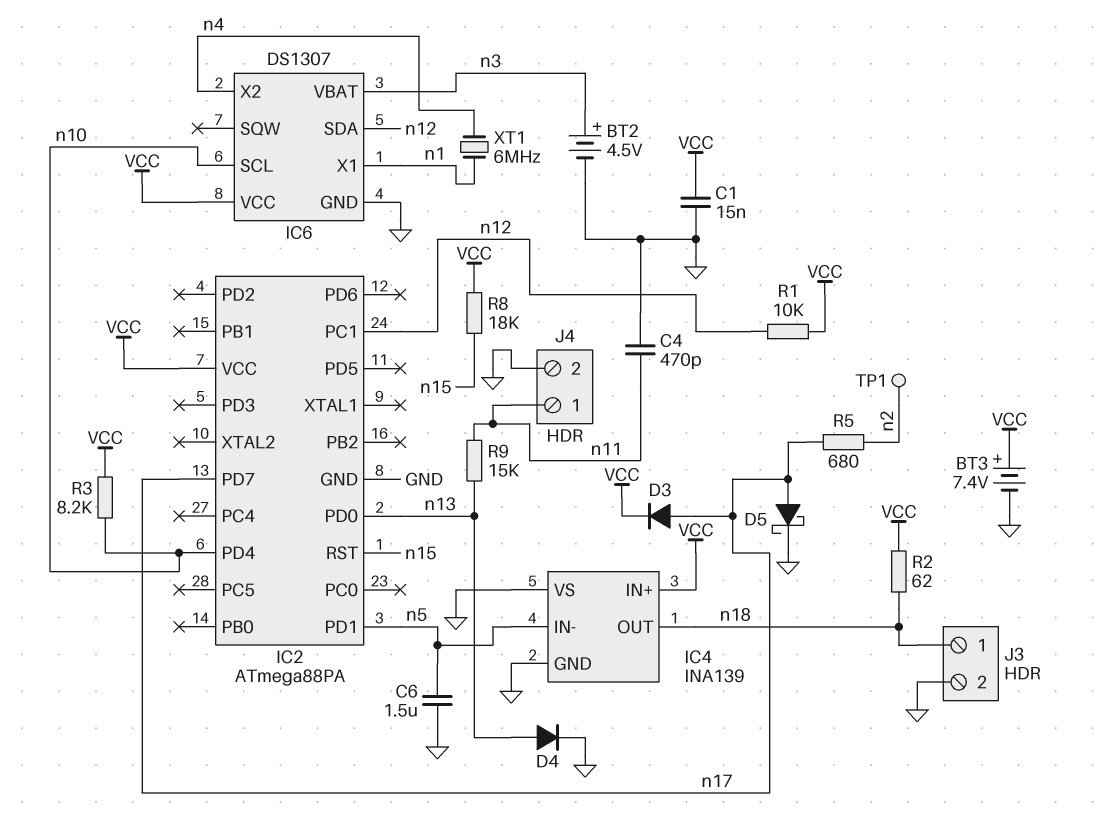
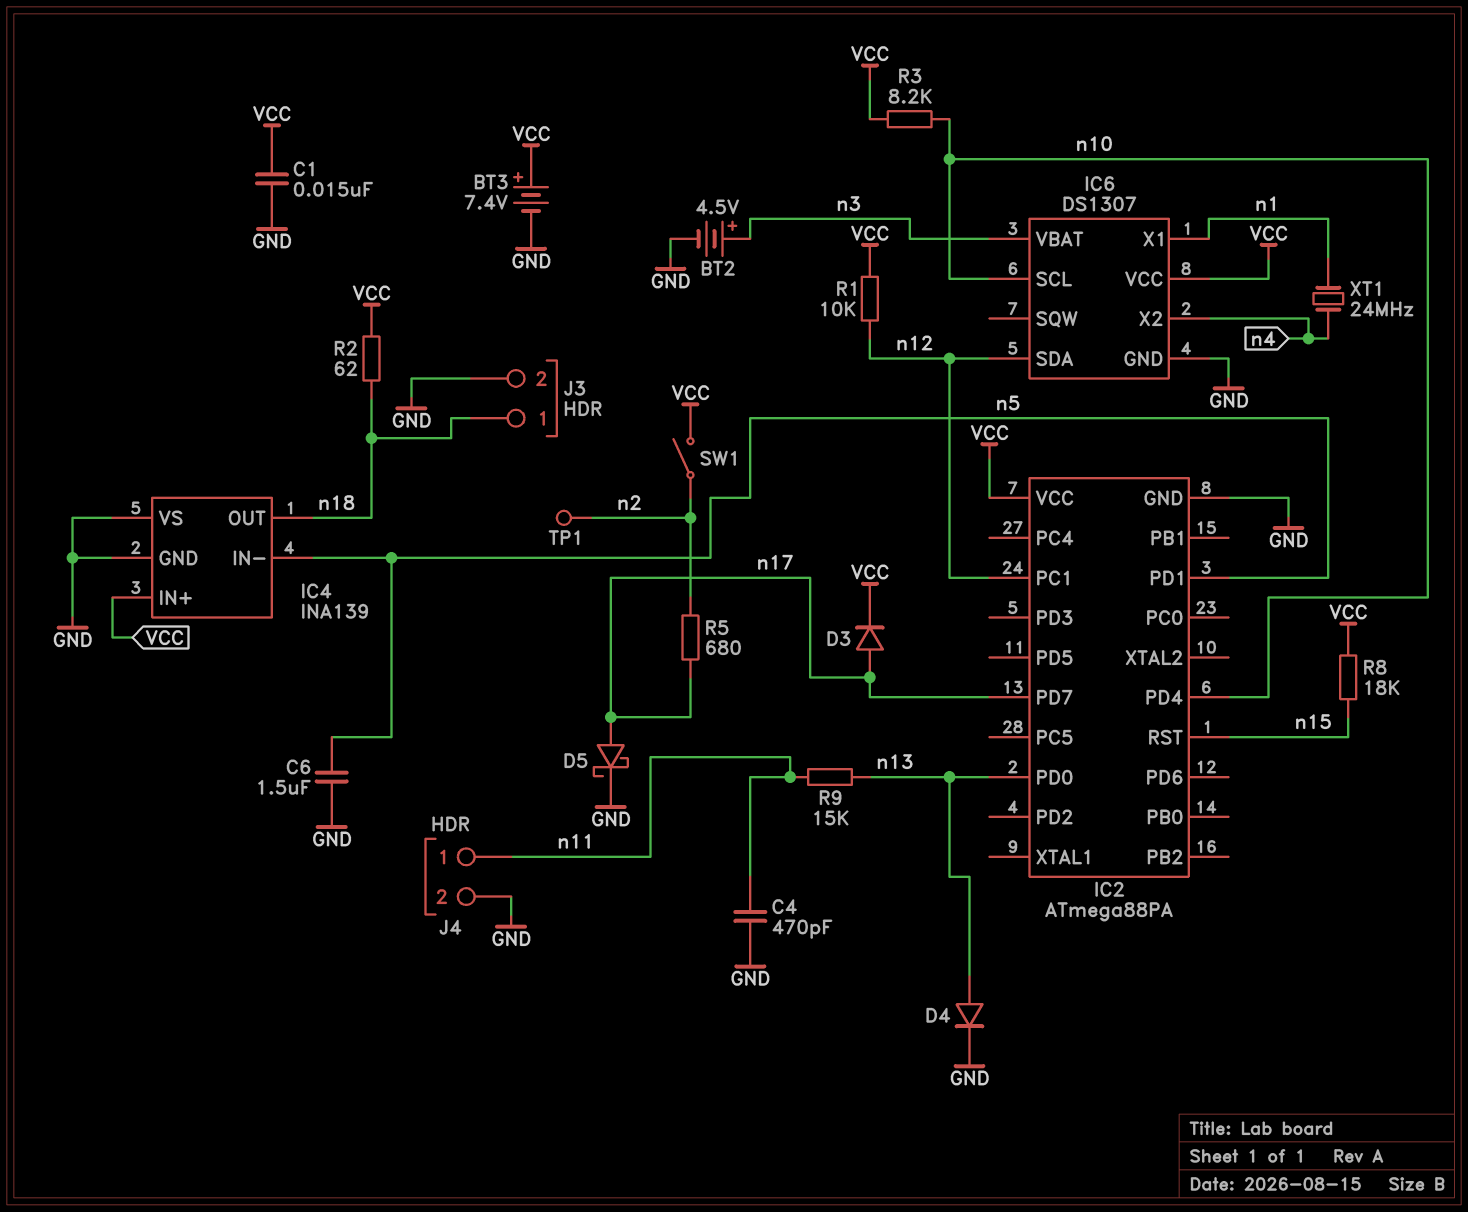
SW1: none -> switch (VCC, n2)
XT1: 6MHz (n1, n4) -> 24MHz (n1, n4)

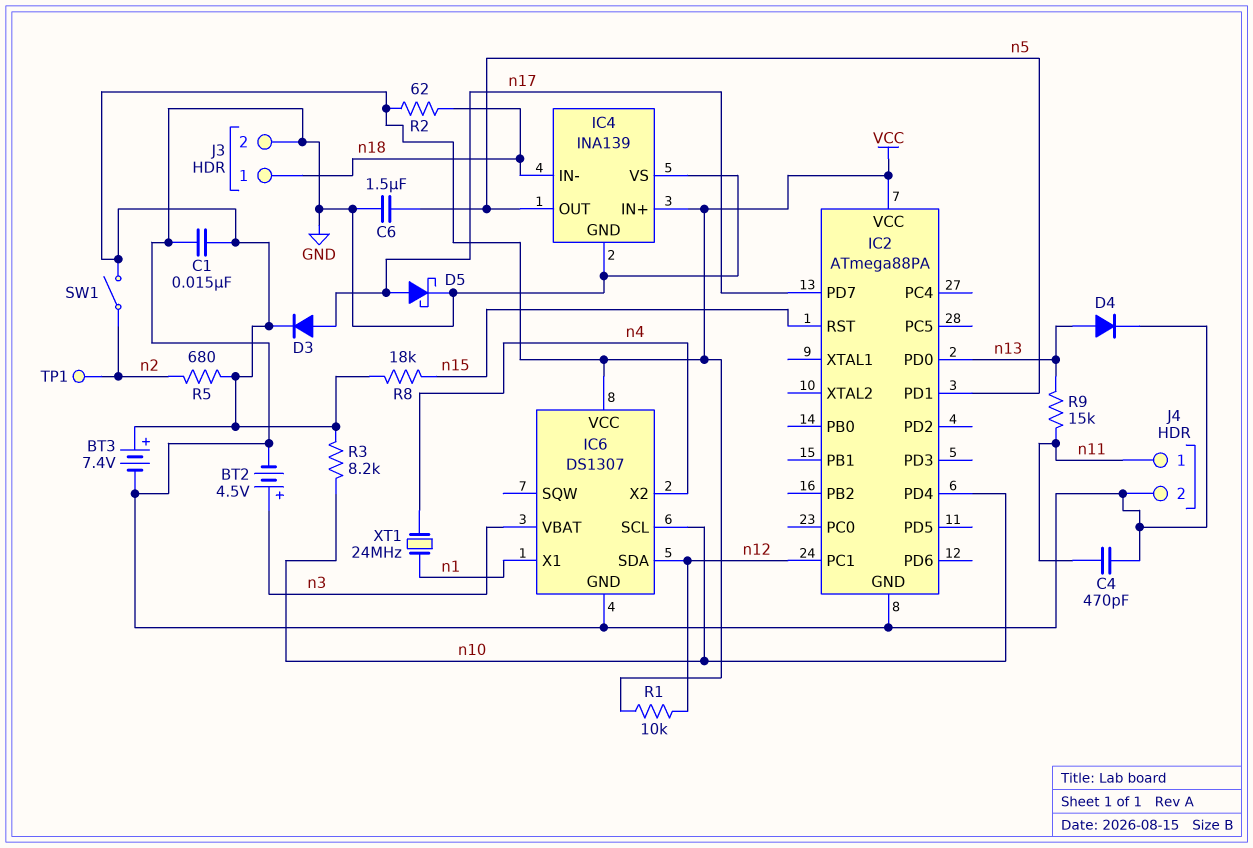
IC4 pin IN-: n5 -> n18
IC4 pin OUT: n18 -> n5
R5: 680 (n2, n17) -> 680 (VCC, n2)

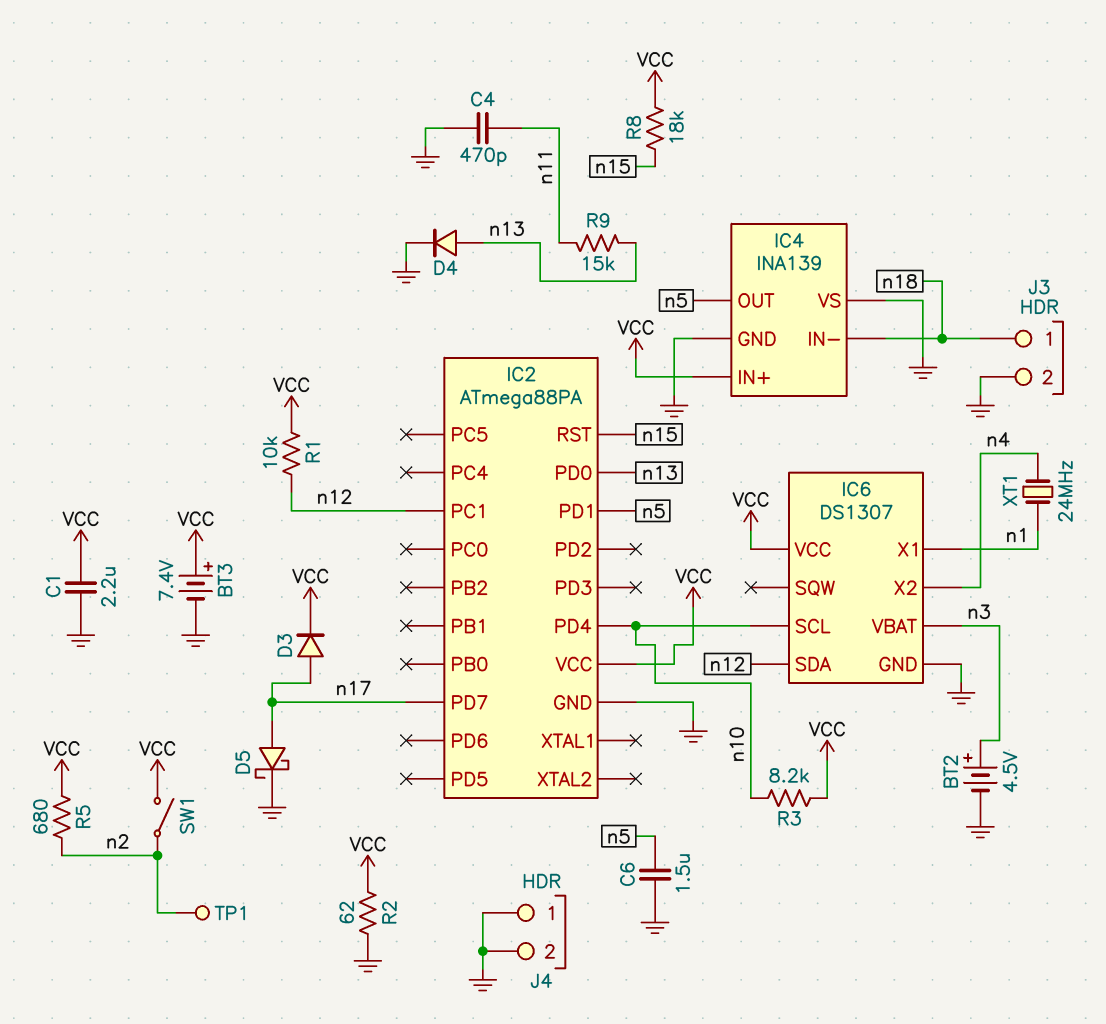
C1: 15nF (GND, VCC) -> 2.2uF (GND, VCC)
J4 pin 1: n11 -> GND
R2: 62 (VCC, n18) -> 62 (GND, VCC)

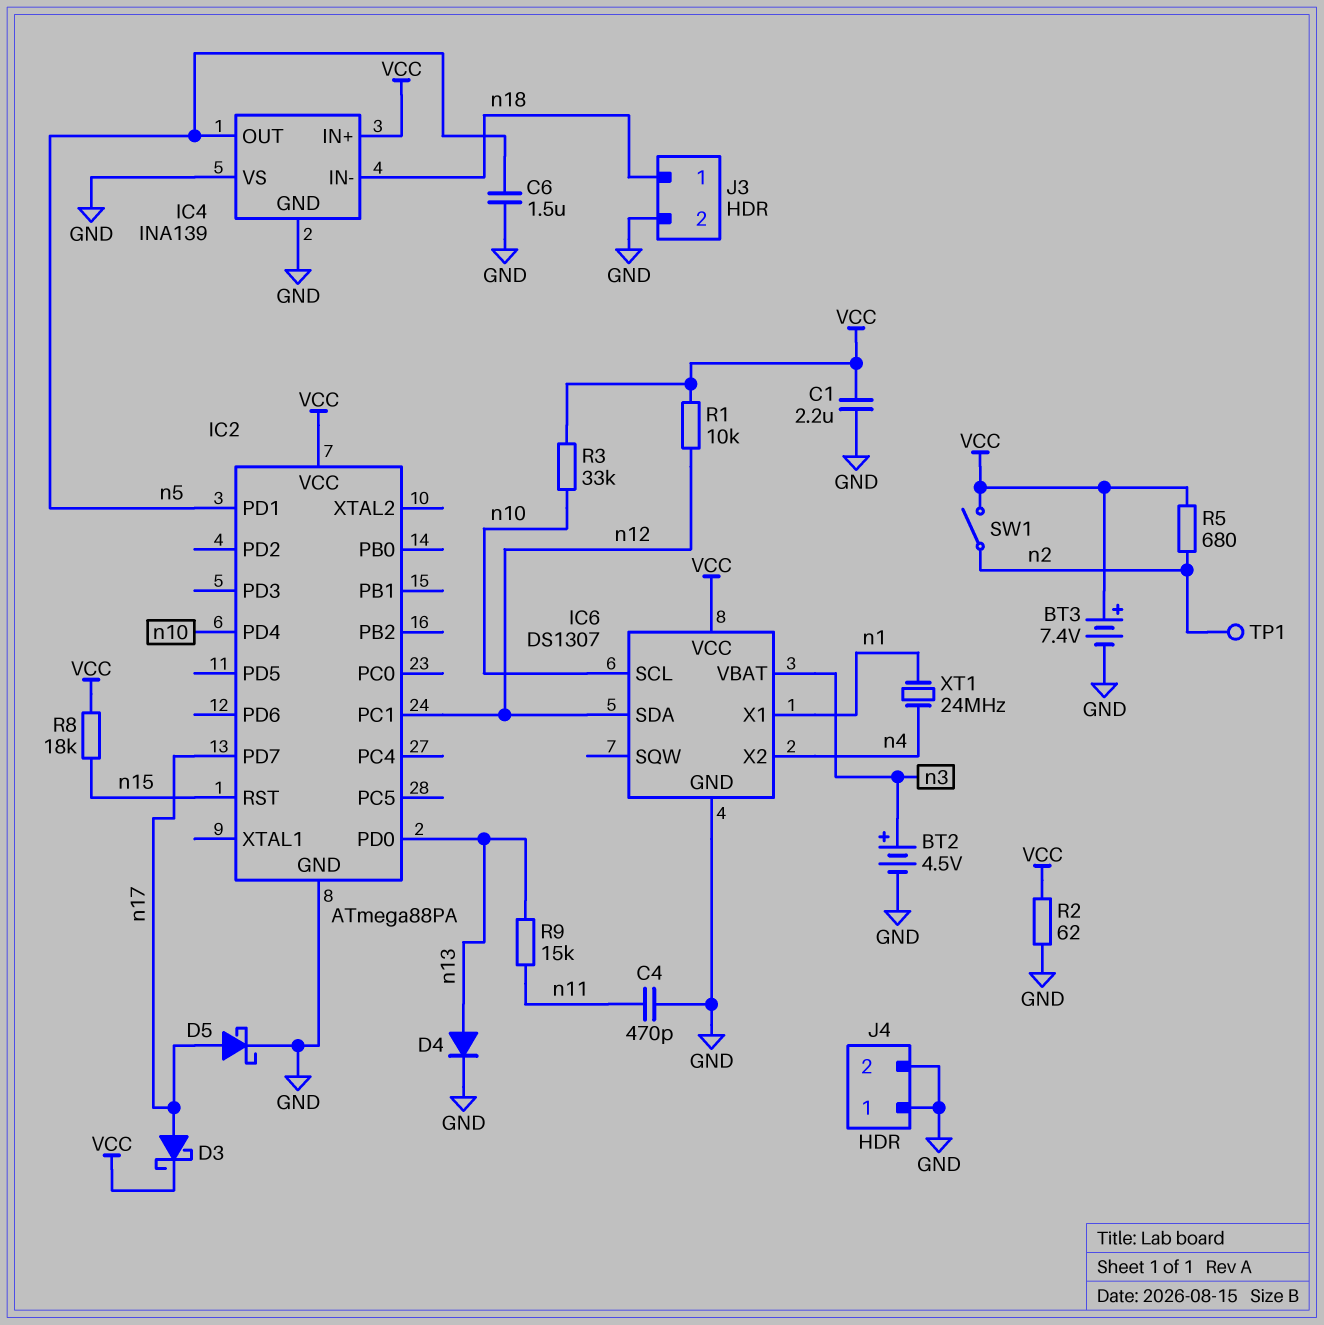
D3: diode (A n17, K VCC) -> schottky (A n17, K VCC)
R3: 8.2k (VCC, n10) -> 33k (VCC, n10)

